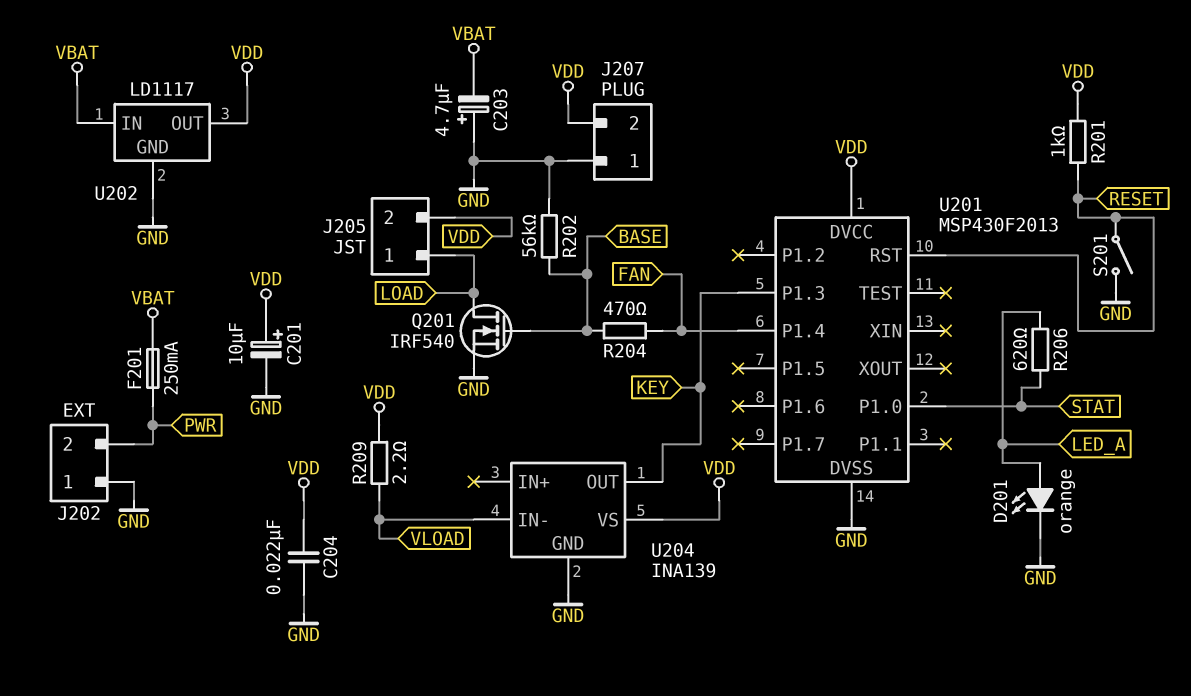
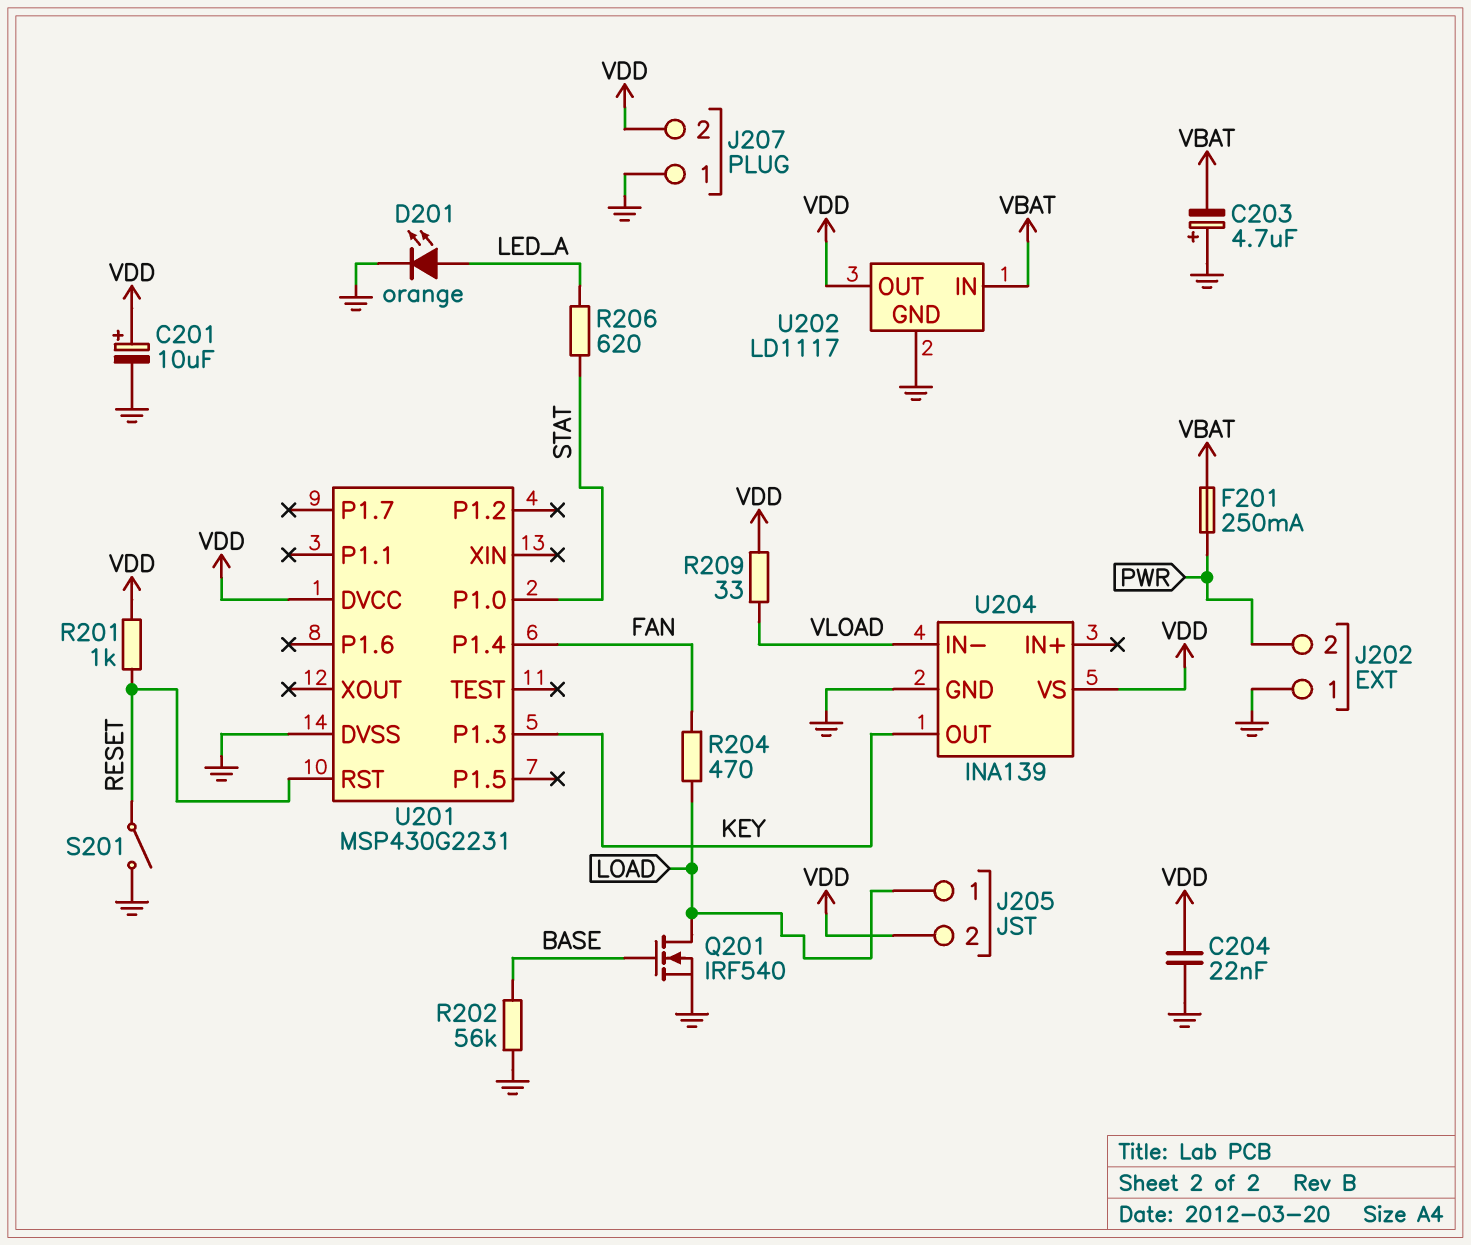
R204: 470 (BASE, FAN) -> 470 (FAN, LOAD)
R209: 2.2 (VDD, VLOAD) -> 33 (VDD, VLOAD)
U201: MSP430F2013 -> MSP430G2231

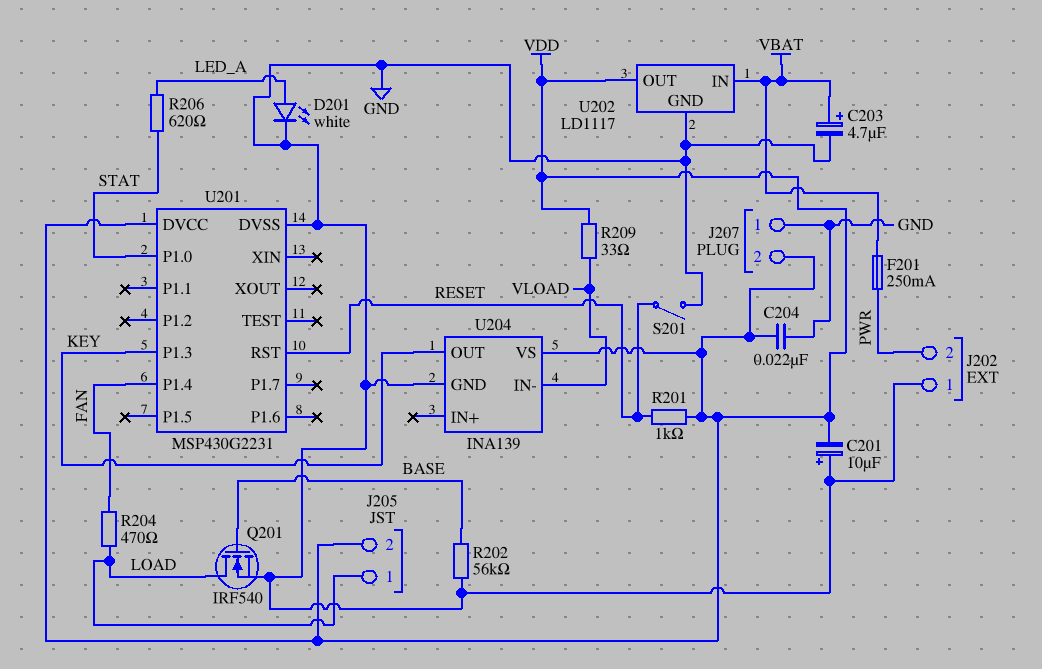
C201: 10uF (plus VDD, minus GND) -> 10uF (plus GND, minus VDD)
C203: 4.7uF (plus GND, minus VBAT) -> 4.7uF (plus VBAT, minus GND)
D201: LED orange (A LED_A, K GND) -> LED white (A LED_A, K GND)

